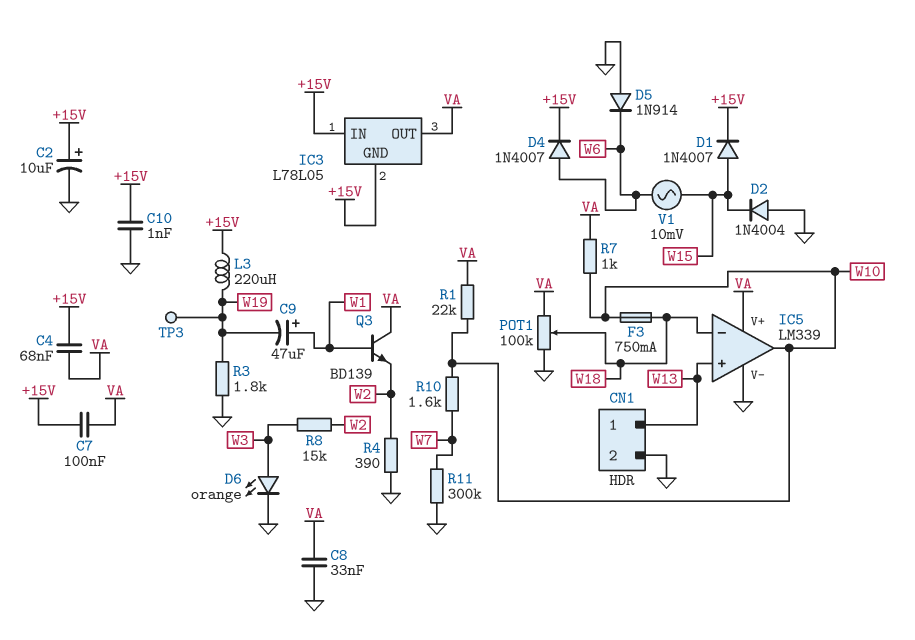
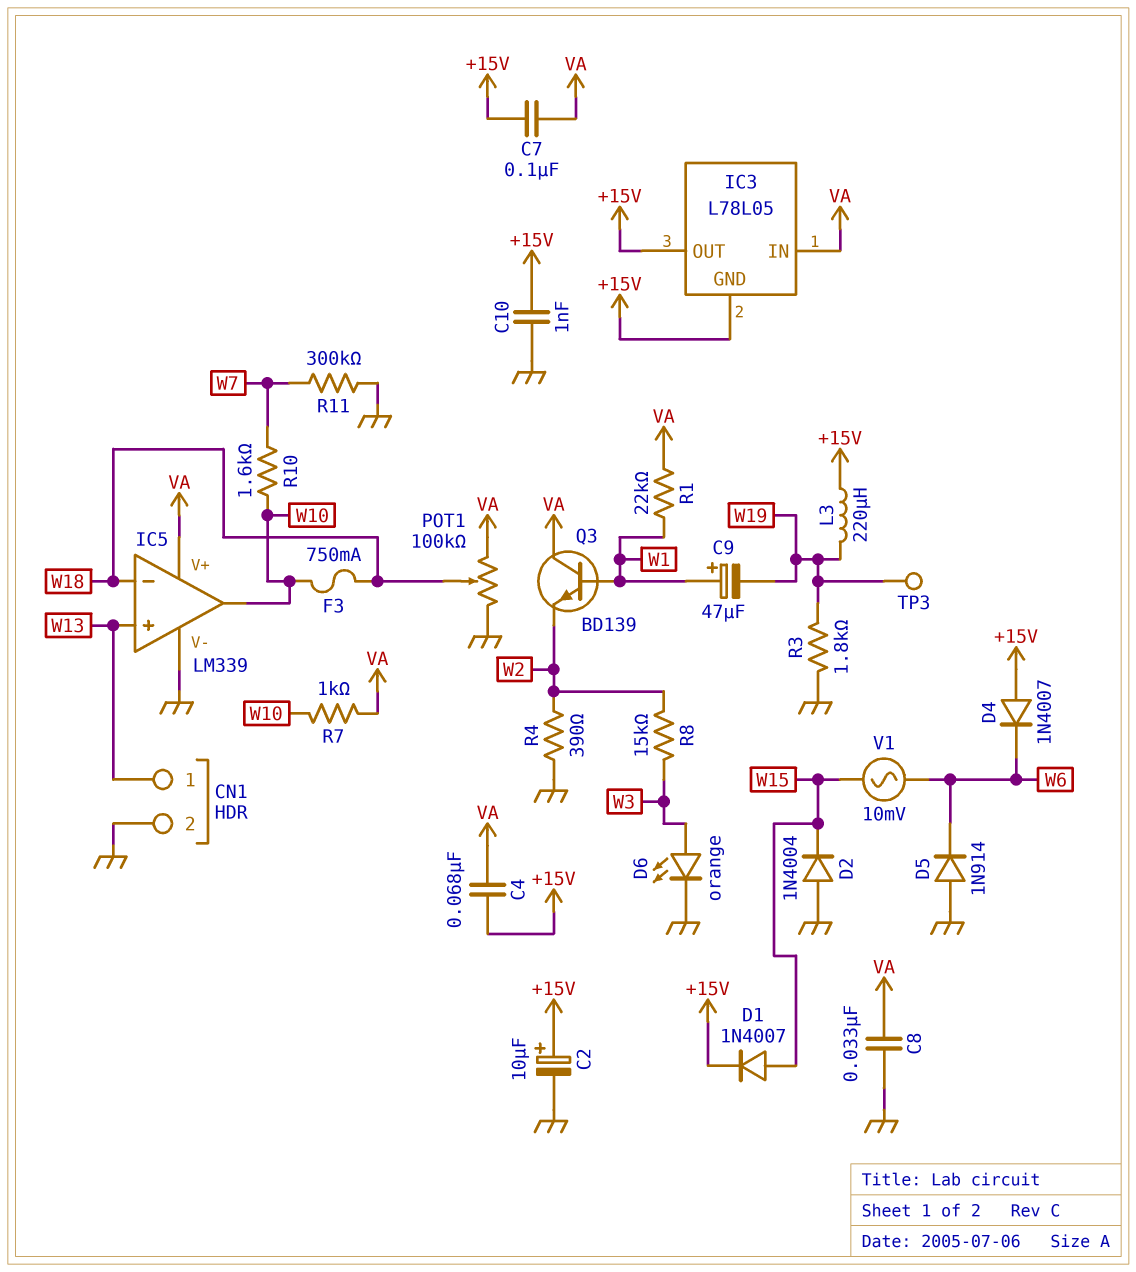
D4: diode 1N4007 (A W6, K +15V) -> diode 1N4007 (A +15V, K W6)
IC3 pin IN: +15V -> VA
IC3 pin OUT: VA -> +15V
R1: 22k (VA, W10) -> 22k (VA, W1)

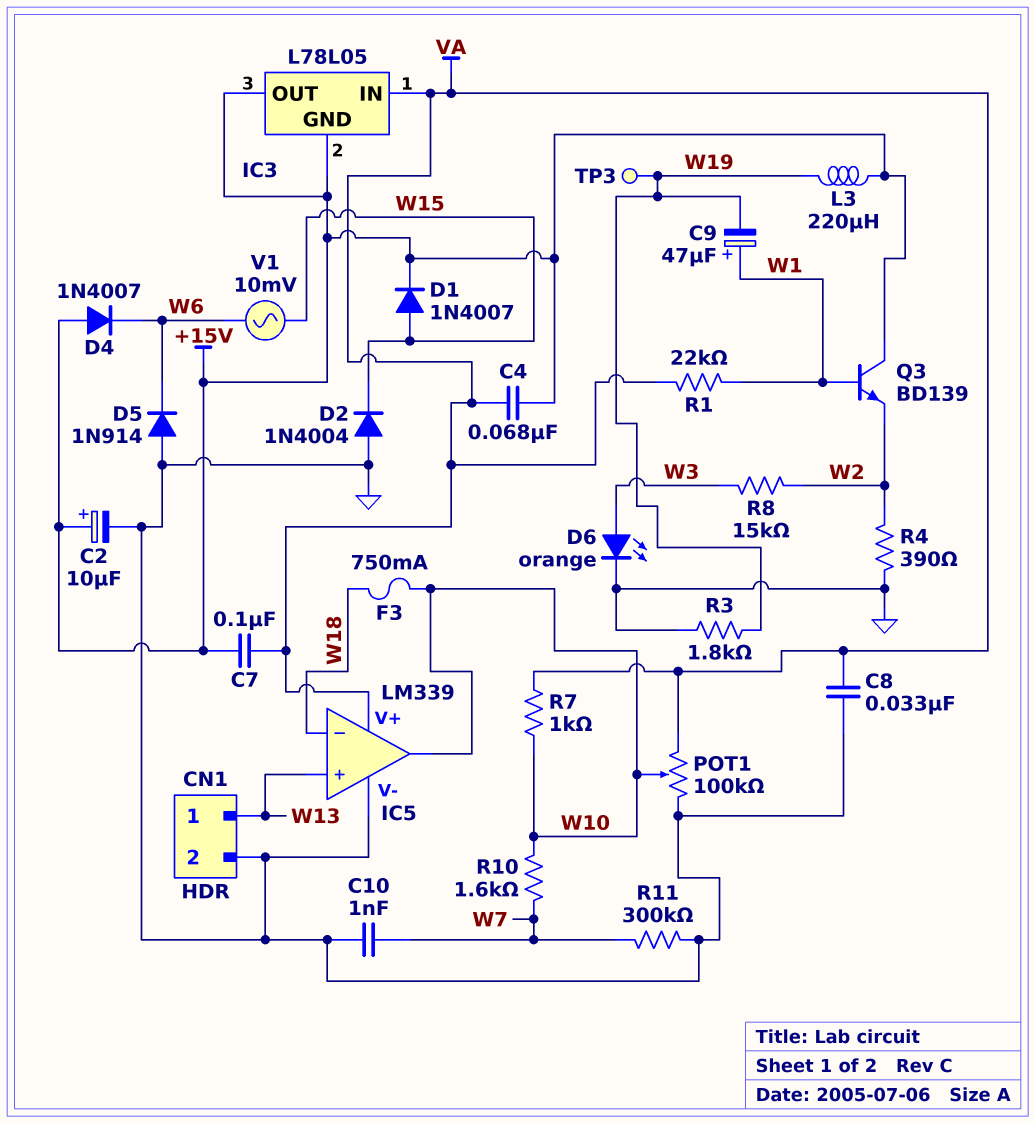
C10: 1nF (+15V, GND) -> 1nF (GND, W7)
POT1: 100k (GND, VA, wiper W18) -> 100k (GND, VA, wiper W10)
Q3: NPN BD139 (B W1, C VA, E W2) -> NPN BD139 (B W1, C +15V, E W2)

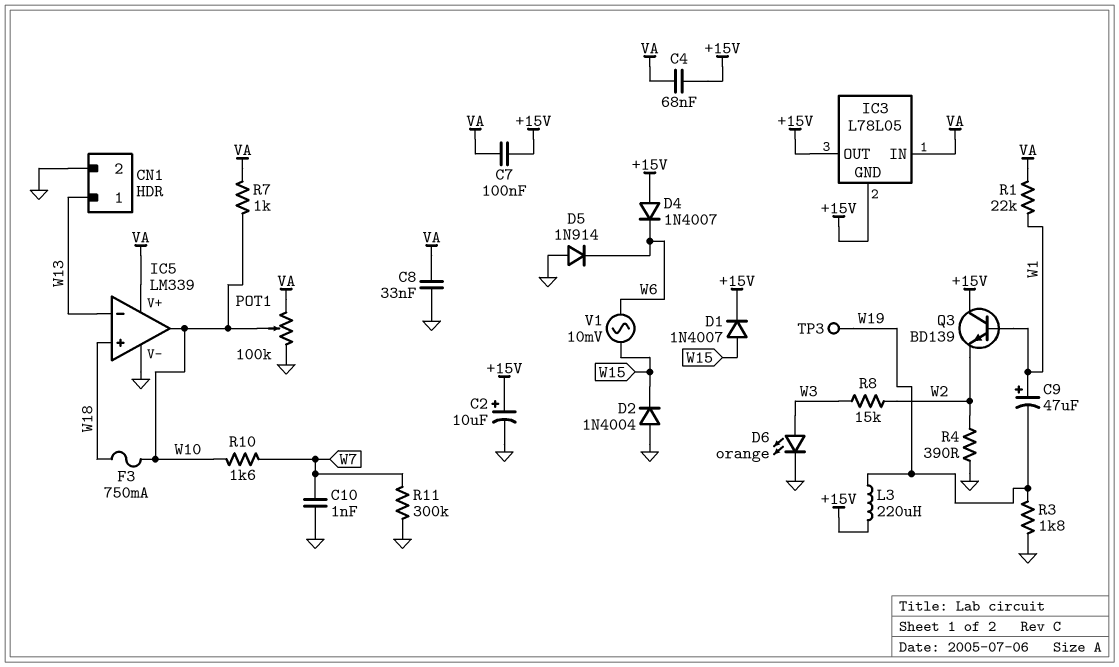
IC5 pin in+: W13 -> W18
IC5 pin in-: W18 -> W13

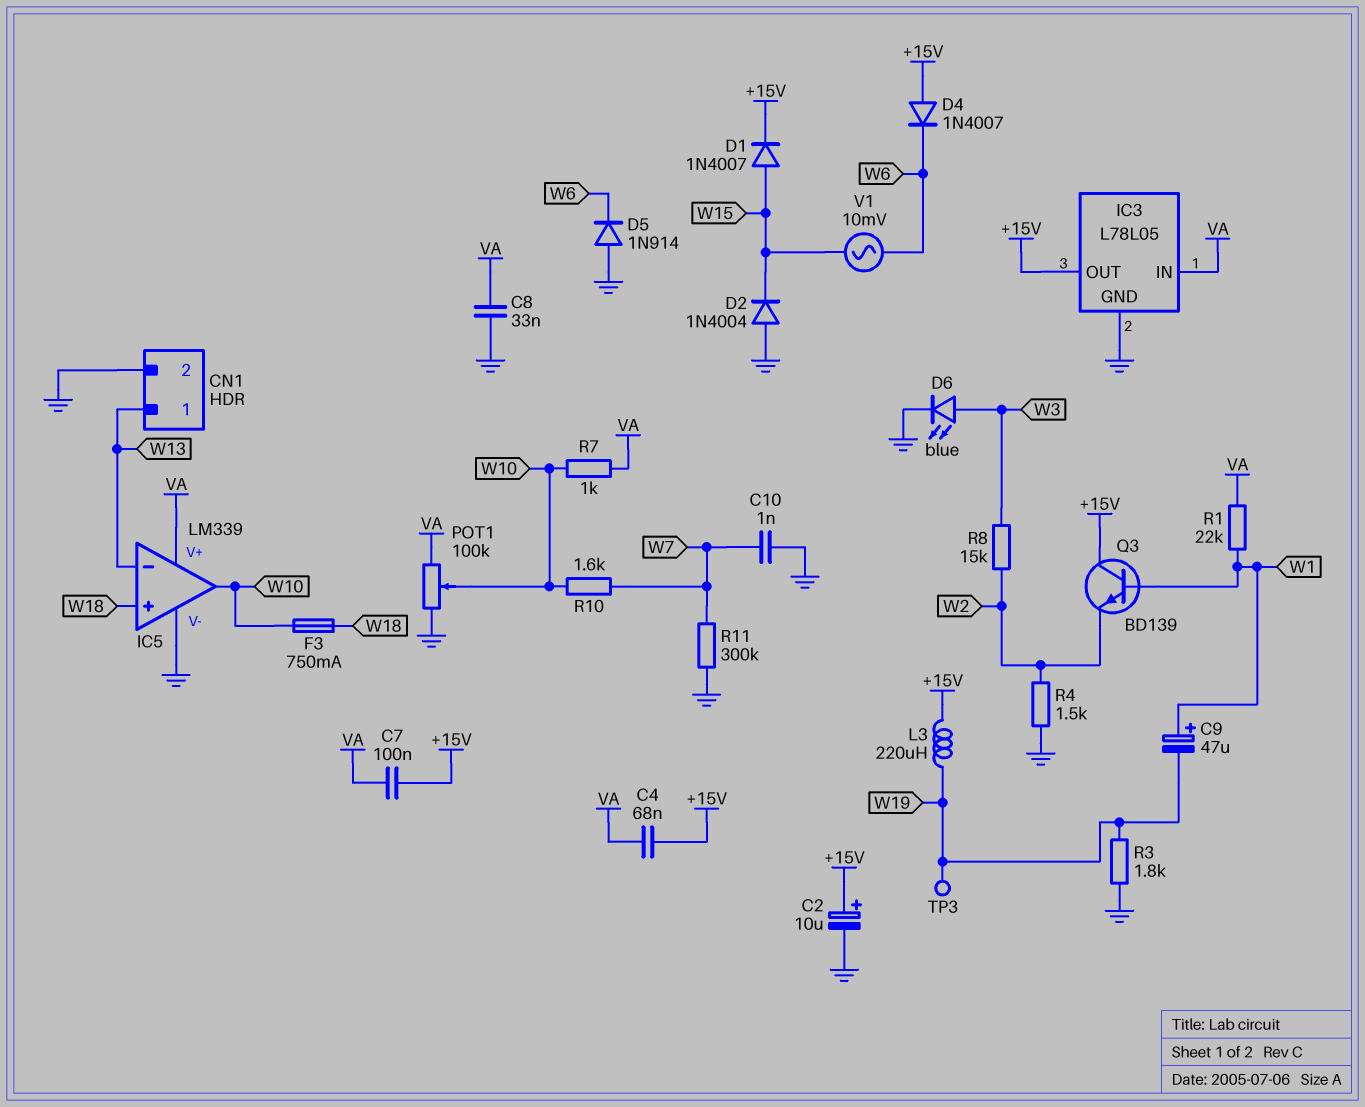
D6: LED orange (A W3, K GND) -> LED blue (A W3, K GND)
IC3 pin GND: +15V -> GND
R4: 390 (GND, W2) -> 1.5k (GND, W2)

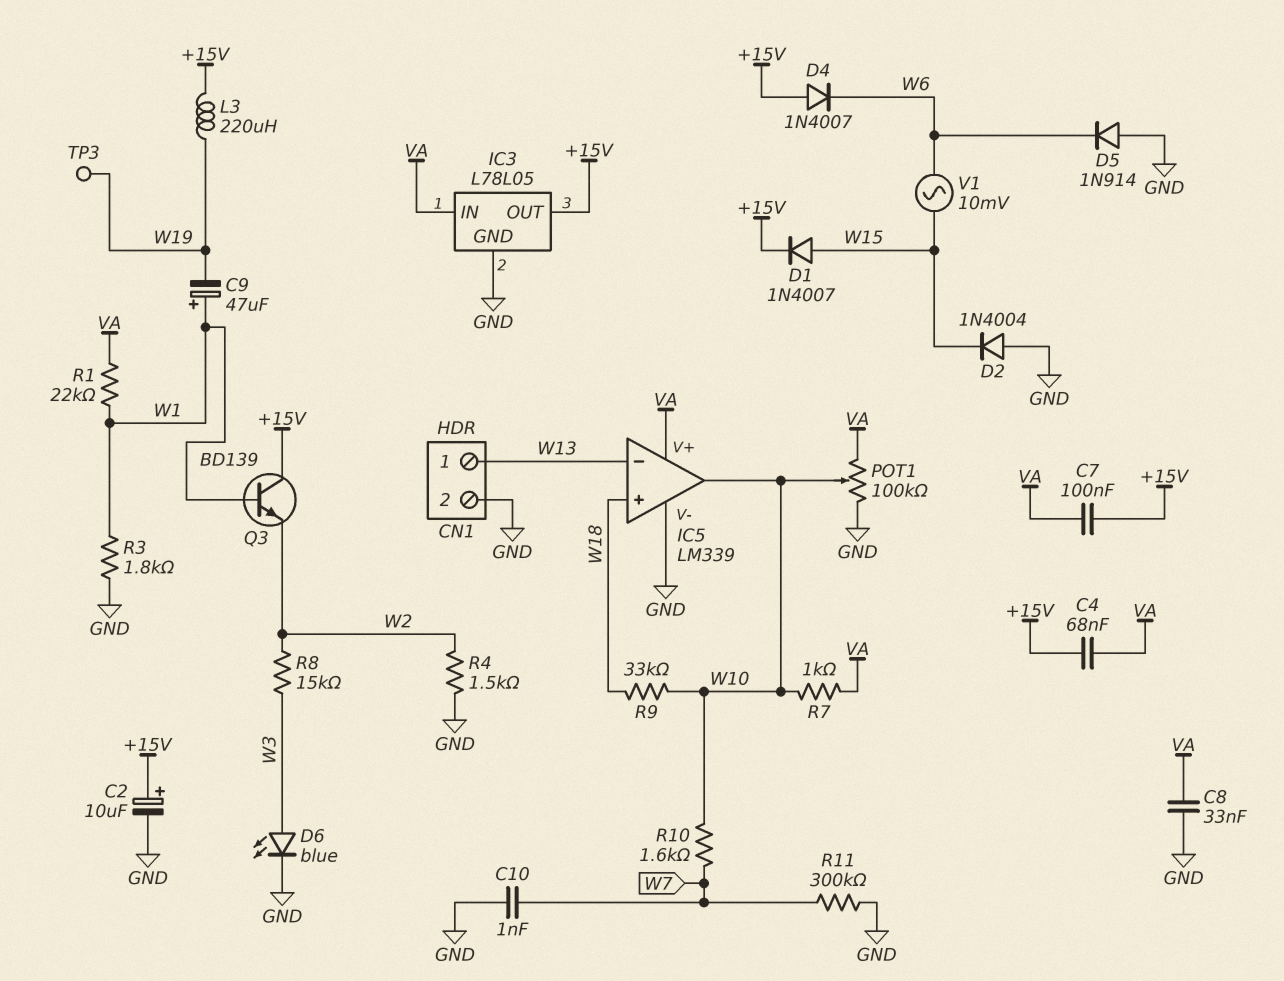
F3: 750mA (W10, W18) -> none
R3: 1.8k (GND, W19) -> 1.8k (GND, W1)
R9: none -> 33k (W10, W18)

